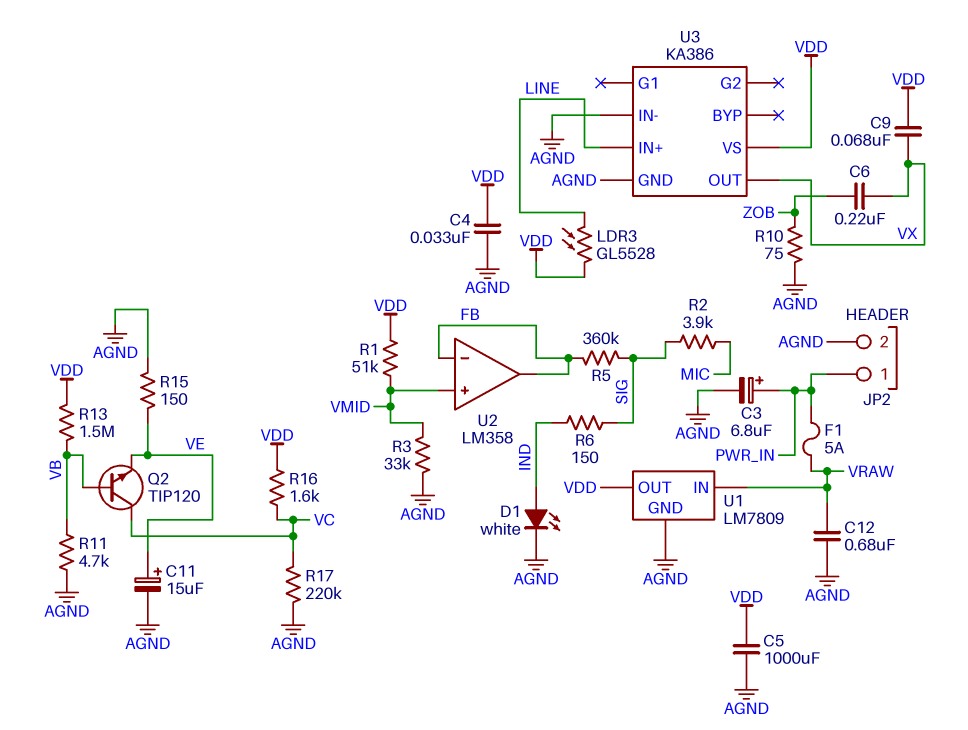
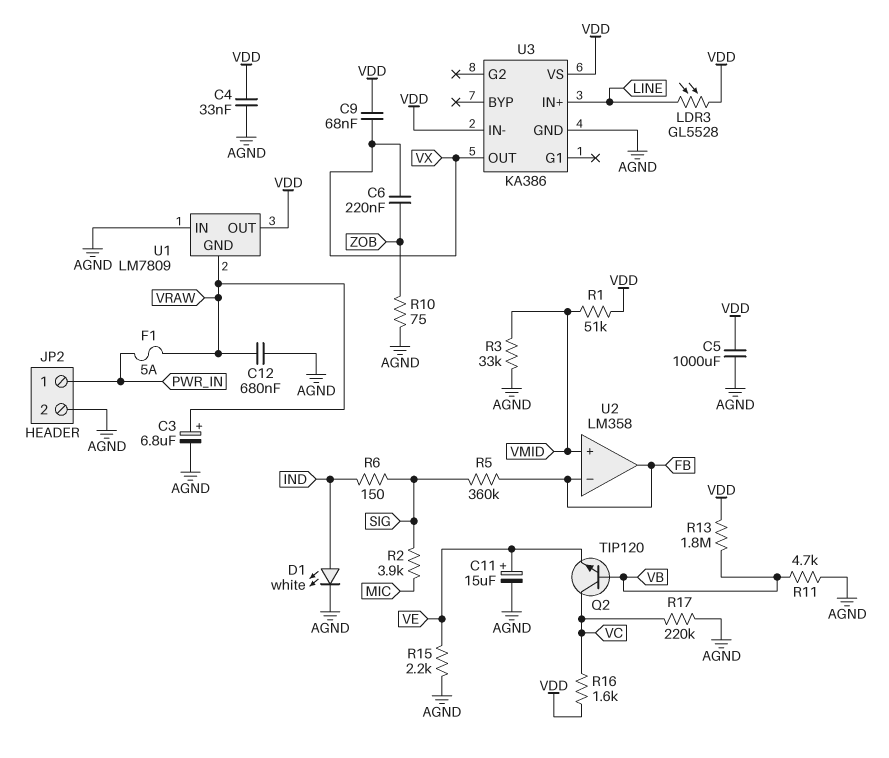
C3: 6.8uF (plus PWR_IN, minus AGND) -> 6.8uF (plus VRAW, minus AGND)
R13: 1.5M (VB, VDD) -> 1.8M (VB, VDD)
R15: 150 (AGND, VE) -> 2.2k (AGND, VE)
U1 pin GND: AGND -> VRAW
U1 pin IN: VRAW -> AGND
U3 pin IN-: AGND -> VDD

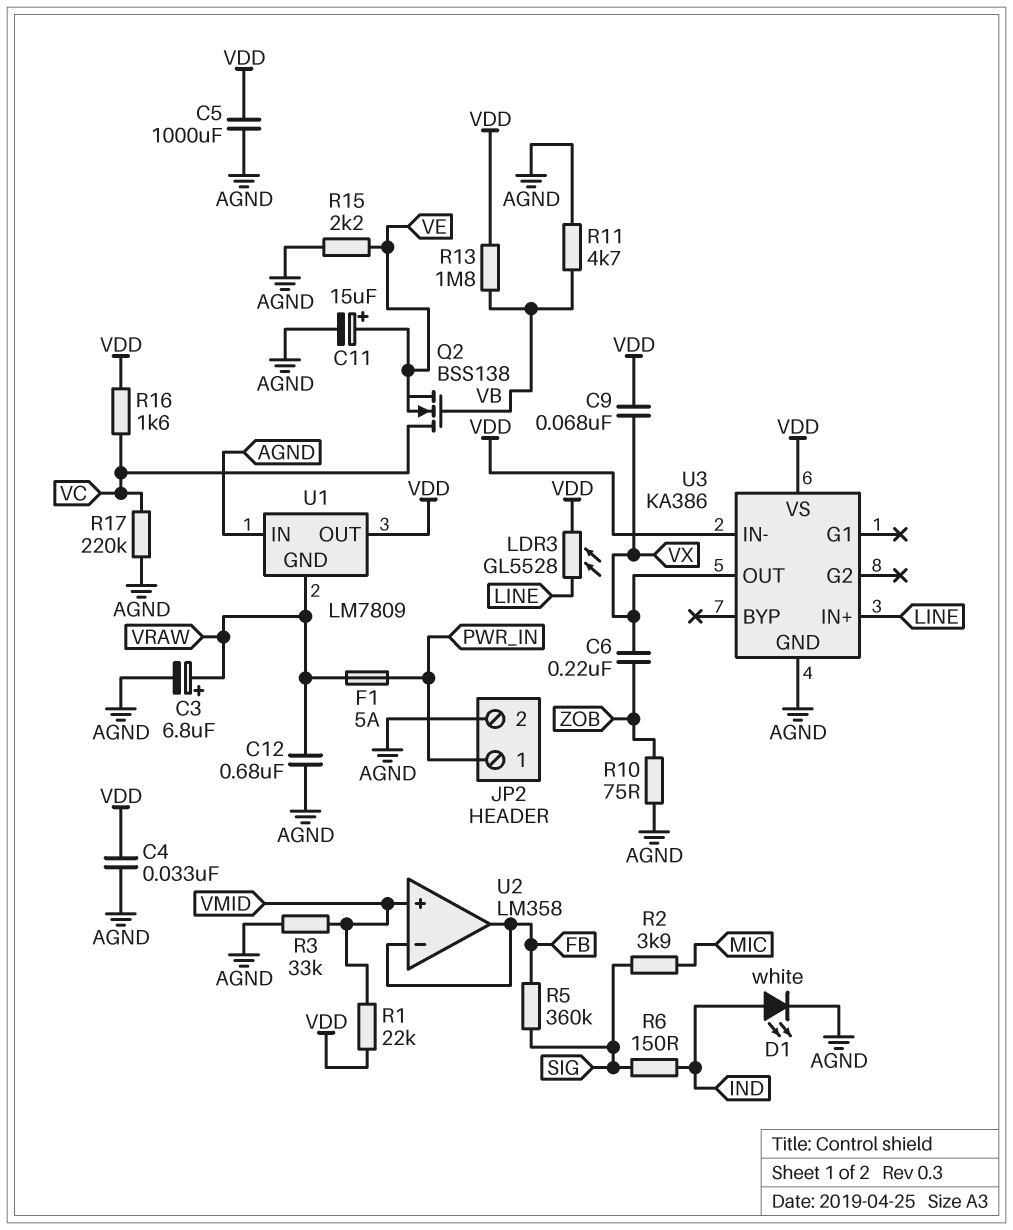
Q2: NPN TIP120 (B VB, C VC, E VE) -> NMOS BSS138 (G VB, D VC, S VE)
R1: 51k (VDD, VMID) -> 22k (VDD, VMID)

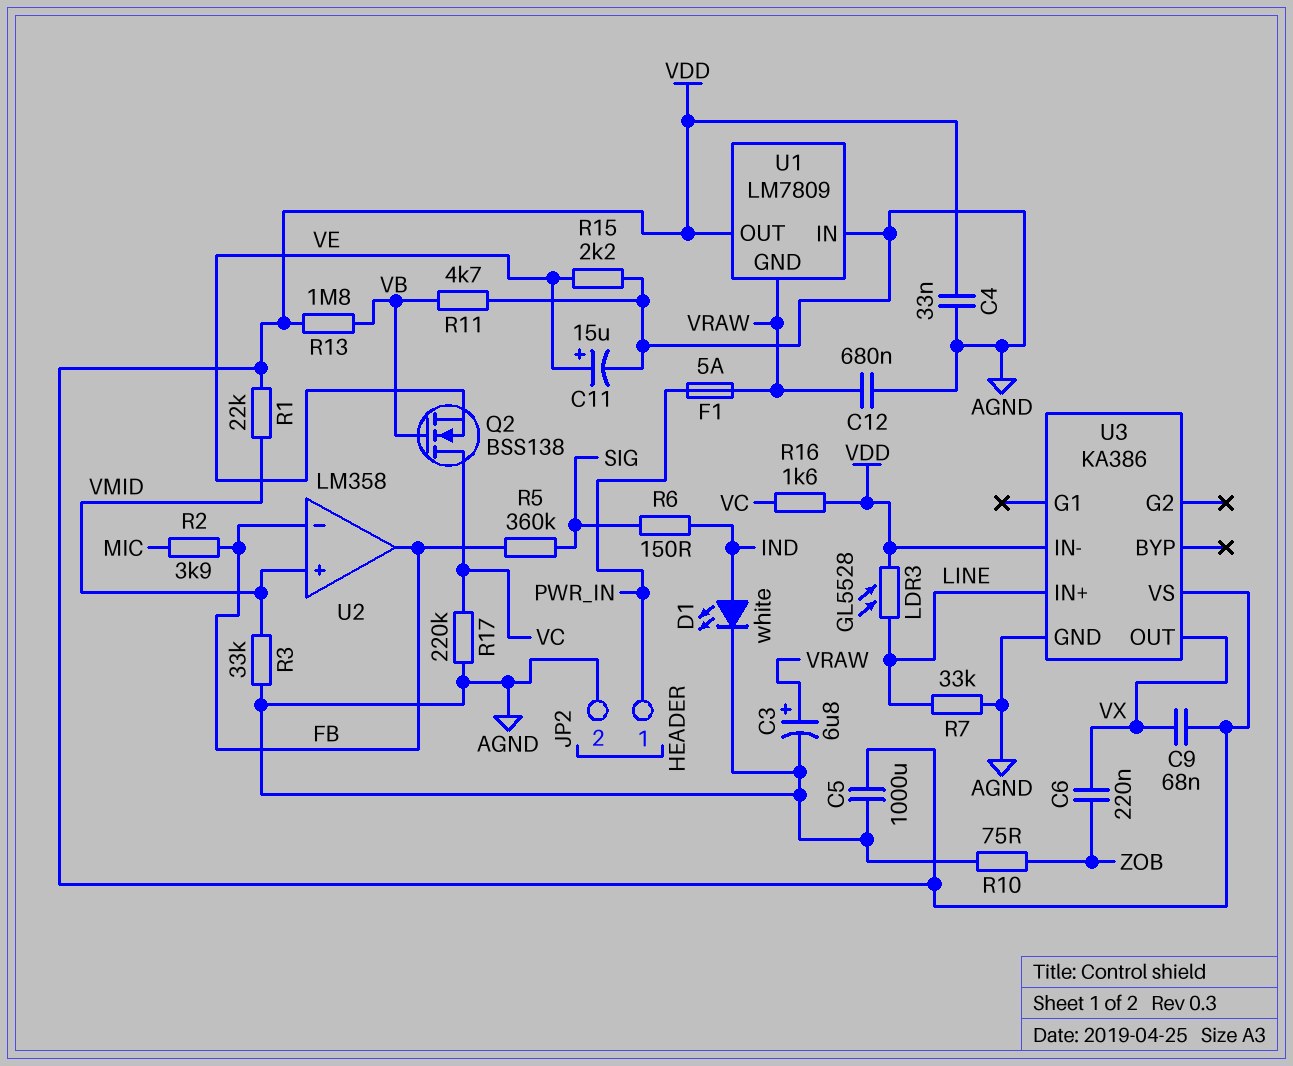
R2: 3.9k (MIC, SIG) -> 3.9k (FB, MIC)
R7: none -> 33k (AGND, LINE)

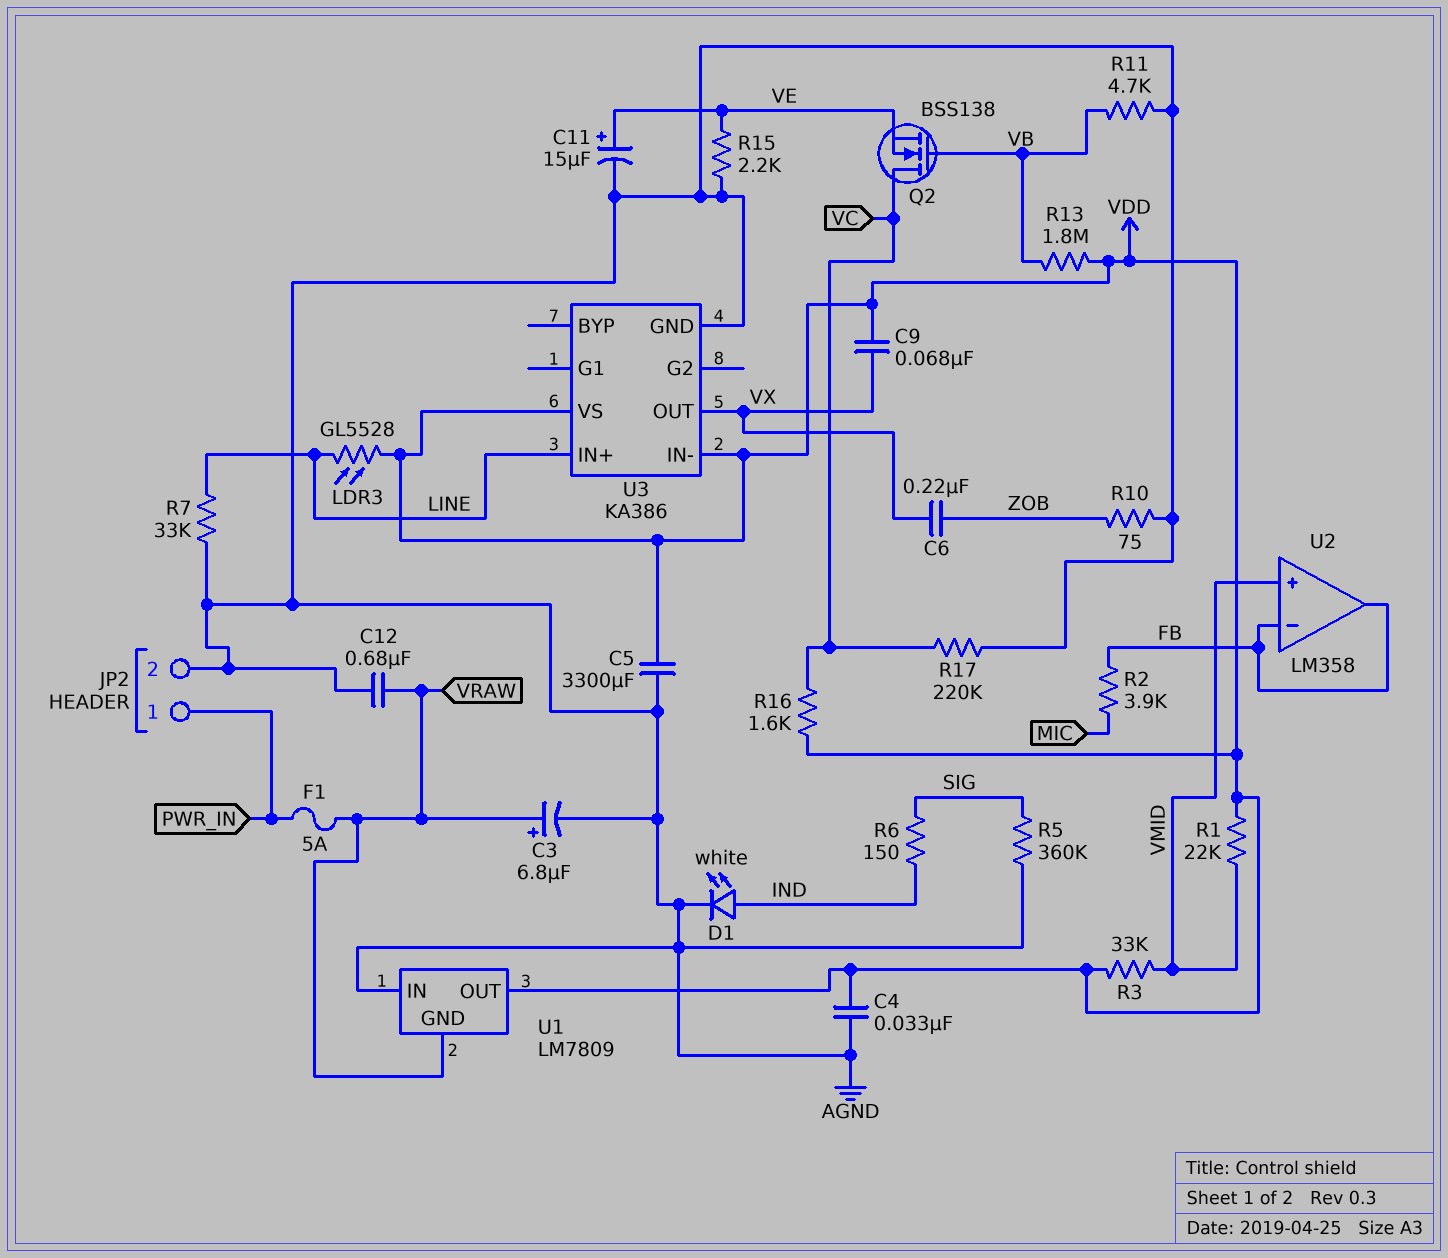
C5: 1000uF (AGND, VDD) -> 3300uF (AGND, VDD)
R3: 33k (AGND, VMID) -> 33k (VDD, VMID)
R5: 360k (FB, SIG) -> 360k (AGND, SIG)

